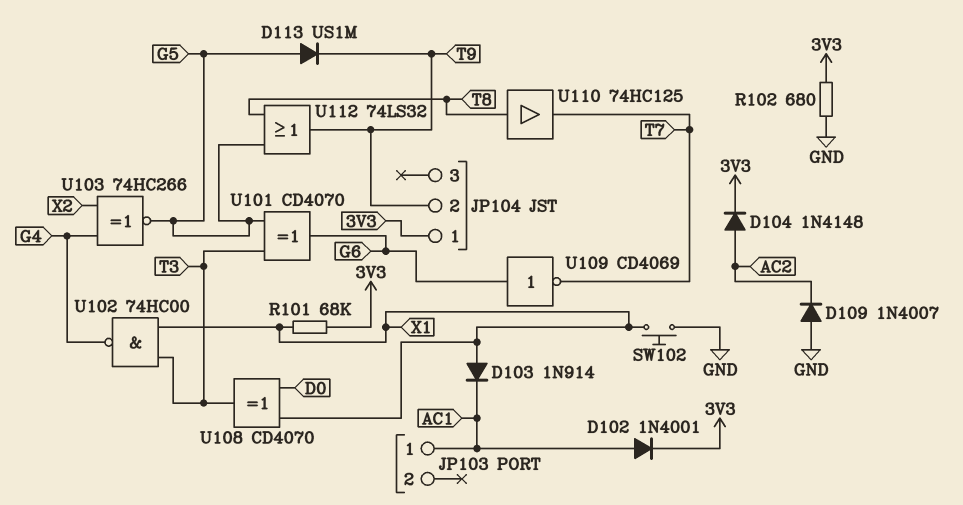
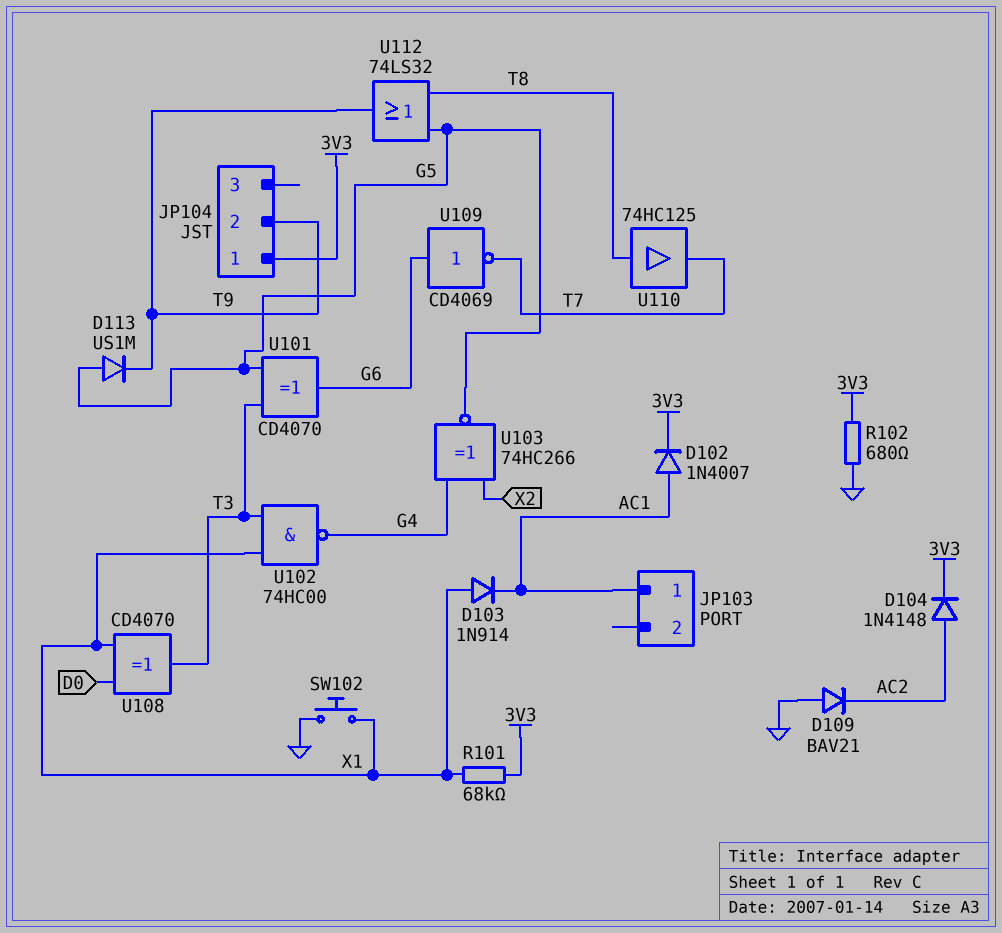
D102: diode 1N4001 (A AC1, K 3V3) -> diode 1N4007 (A AC1, K 3V3)
D109: diode 1N4007 (A GND, K AC2) -> diode BAV21 (A GND, K AC2)

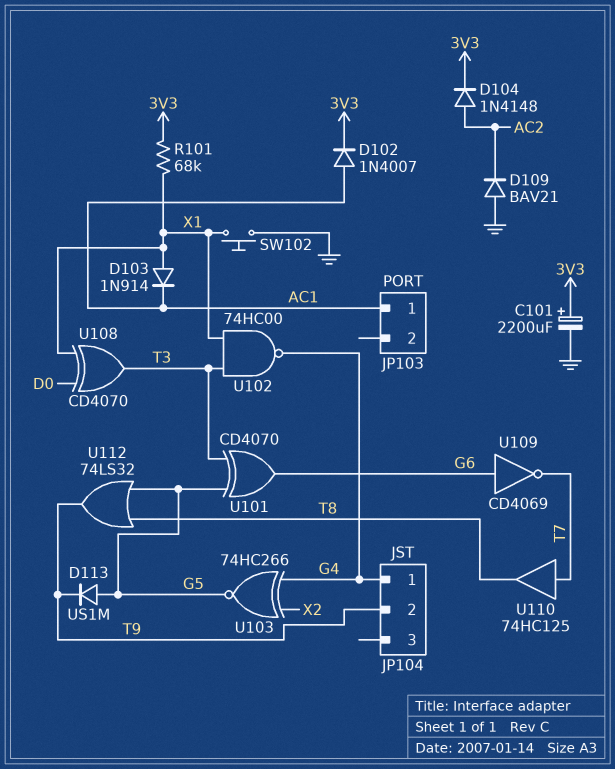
C101: none -> 2200uF (plus 3V3, minus GND)
JP104 pin 1: 3V3 -> G4
R102: 680 (3V3, GND) -> none
U110: buffer 74HC125 (in T8, out T7) -> buffer 74HC125 (in T7, out T8)

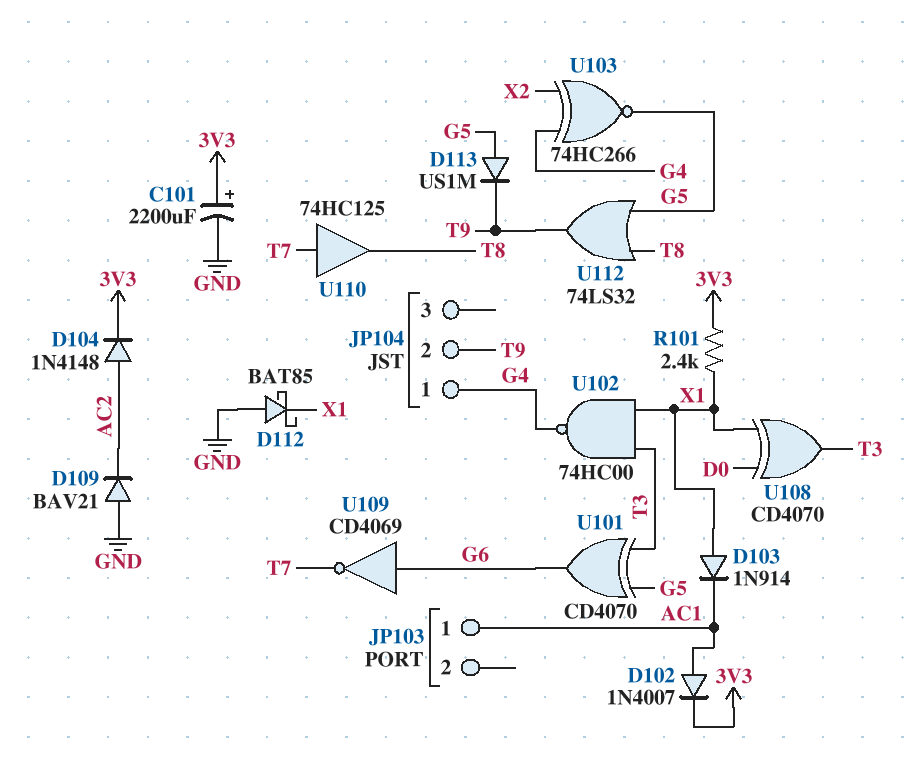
D112: none -> schottky BAT85 (A GND, K X1)
R101: 68k (3V3, X1) -> 2.4k (3V3, X1)
SW102: button (GND, X1) -> none

